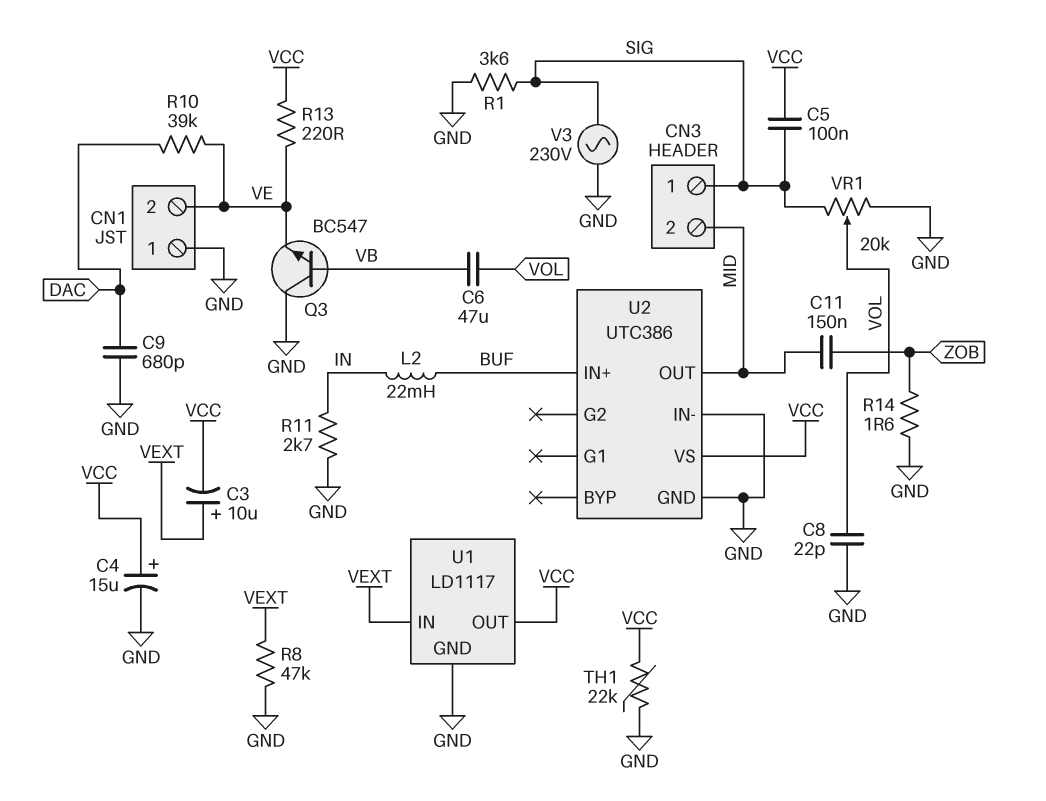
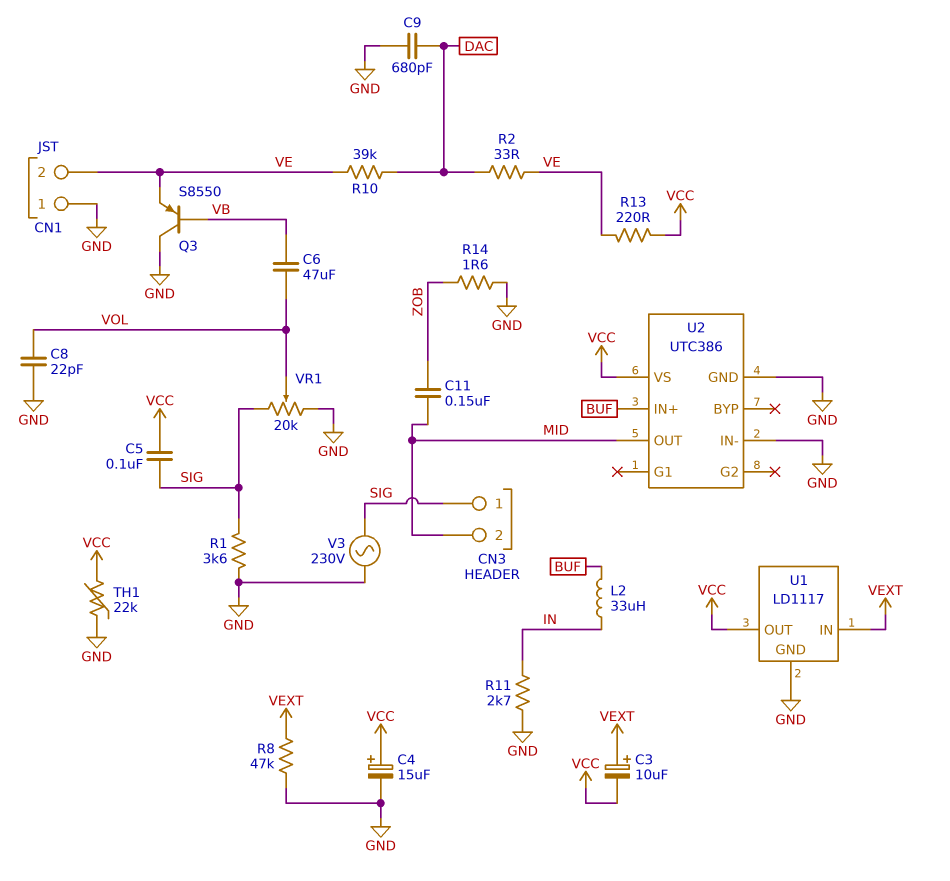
L2: 22mH (BUF, IN) -> 33uH (BUF, IN)
Q3: NPN BC547 (B VB, C GND, E VE) -> PNP S8550 (B VB, C GND, E VE)
R2: none -> 33 (DAC, VE)

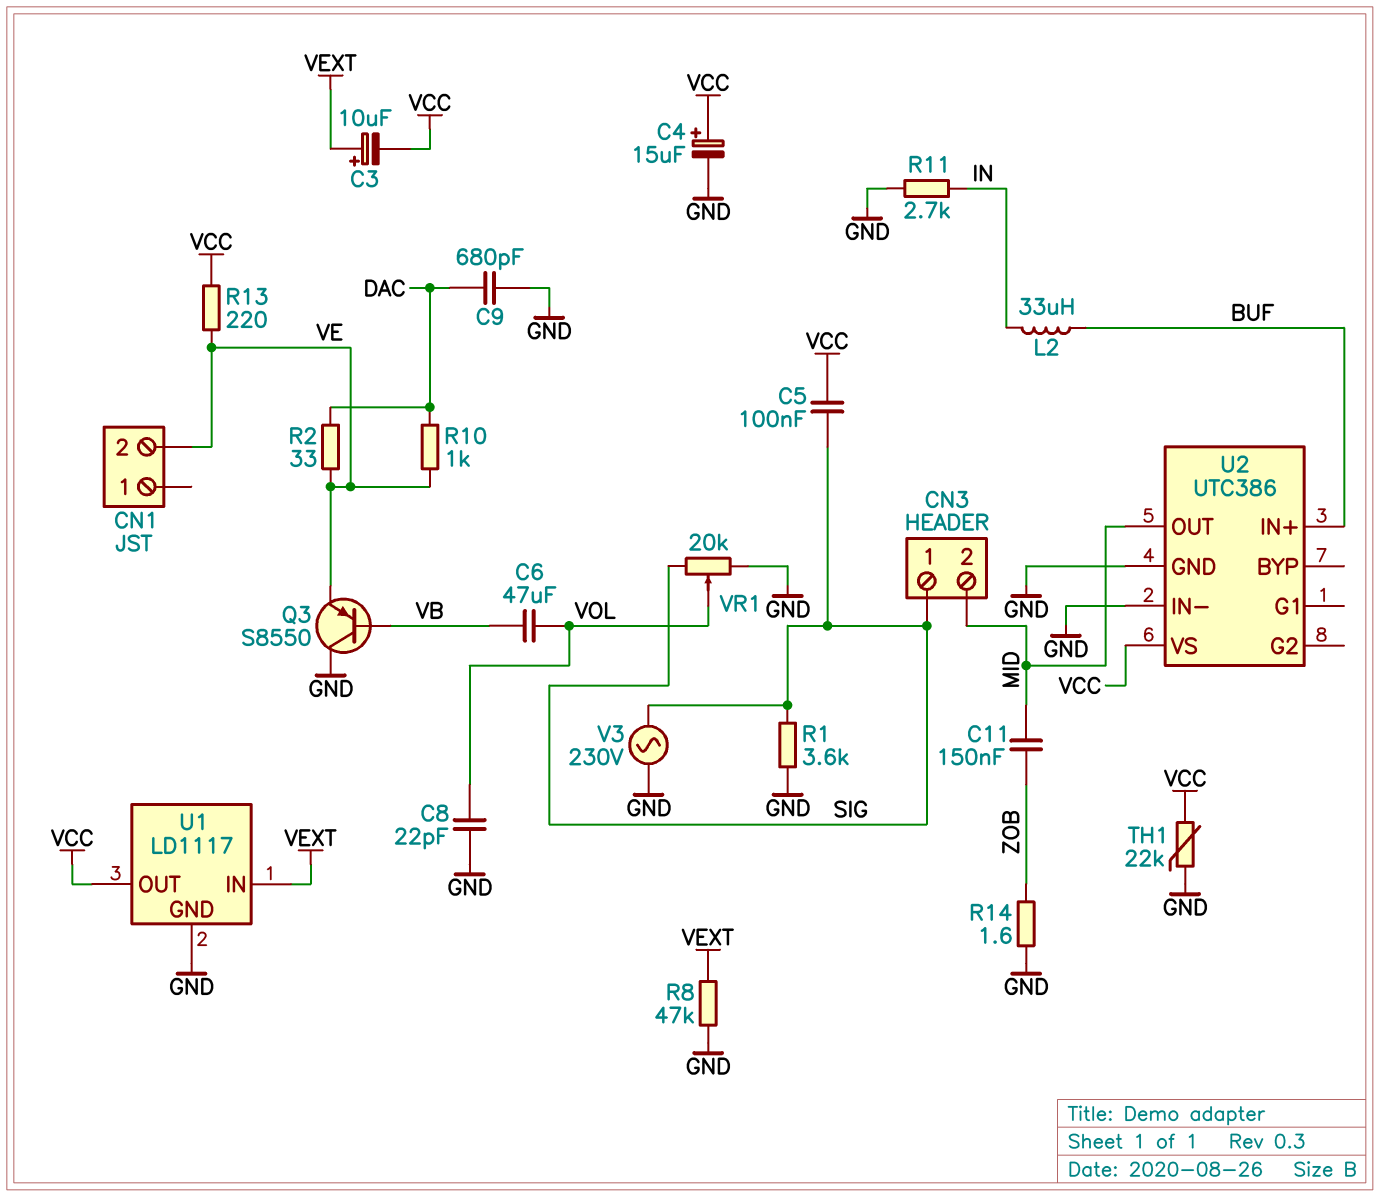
CN1 pin 1: GND -> none
R10: 39k (DAC, VE) -> 1k (DAC, VE)

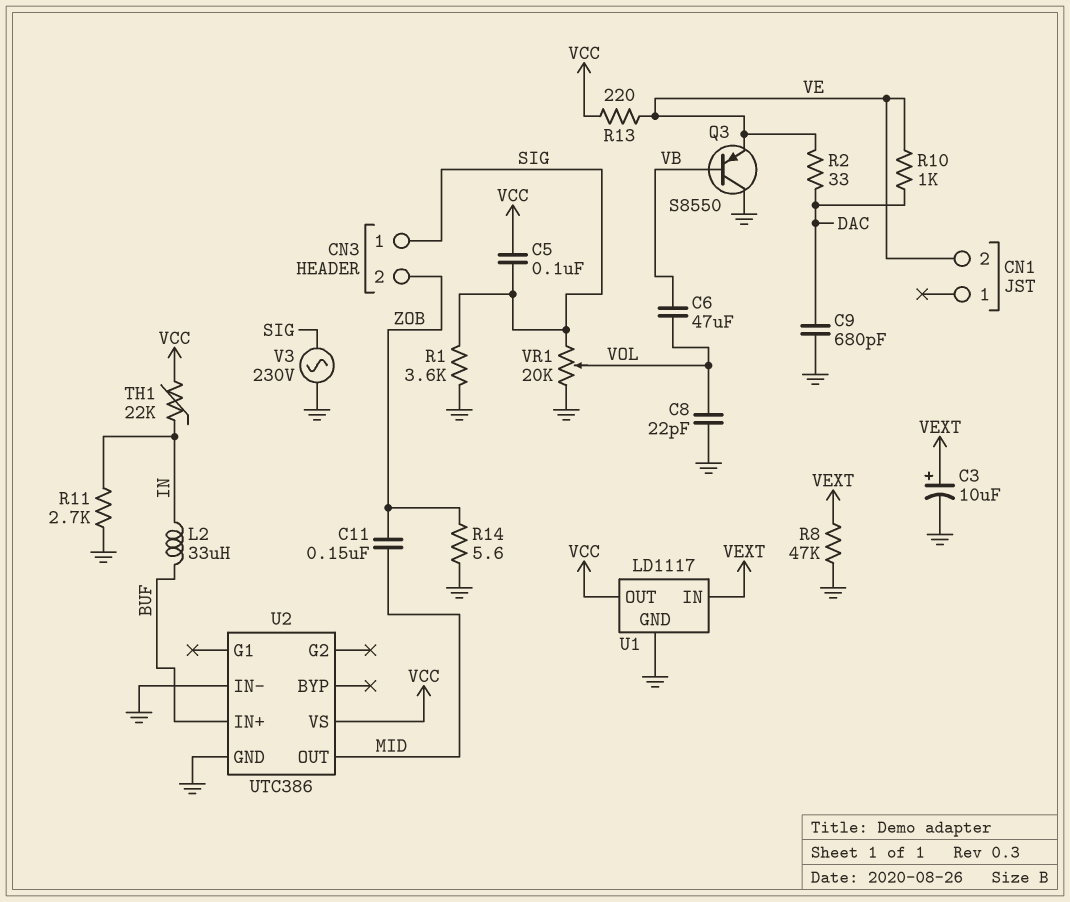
C3: 10uF (plus VEXT, minus VCC) -> 10uF (plus VEXT, minus GND)
C4: 15uF (plus VCC, minus GND) -> none
CN3 pin 2: MID -> ZOB
R14: 1.6 (GND, ZOB) -> 5.6 (GND, ZOB)
TH1: 22k (GND, VCC) -> 22k (IN, VCC)

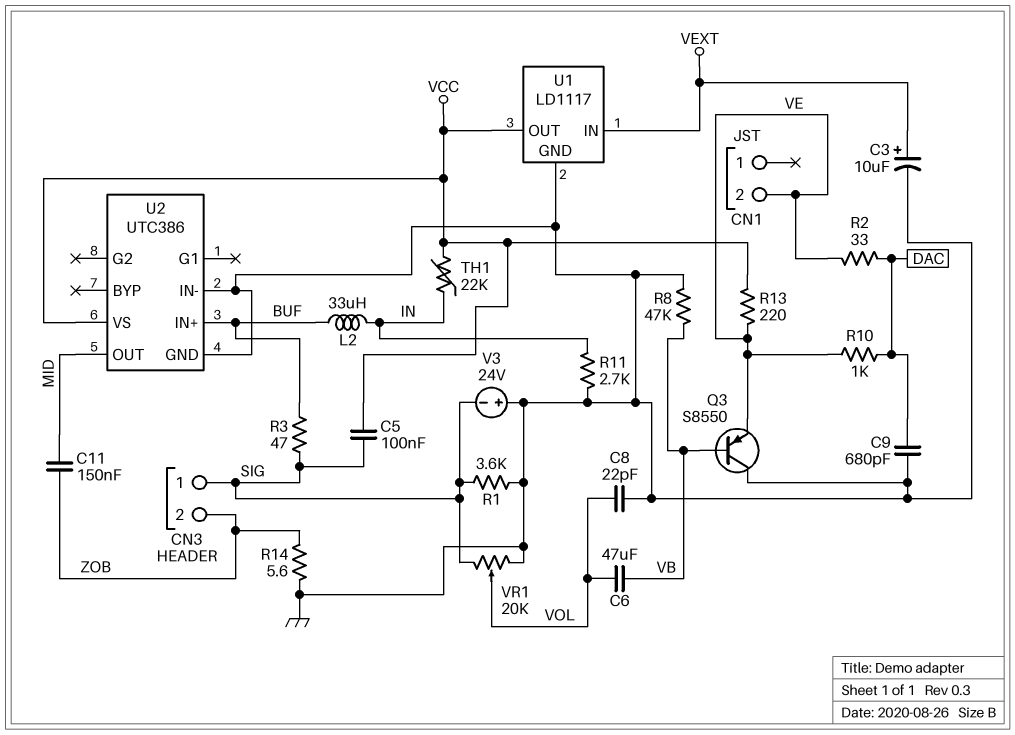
R3: none -> 47 (BUF, SIG)
R8: 47k (GND, VEXT) -> 47k (GND, VB)
V3: AC 230V (GND, SIG) -> 24V (plus GND, minus SIG)

